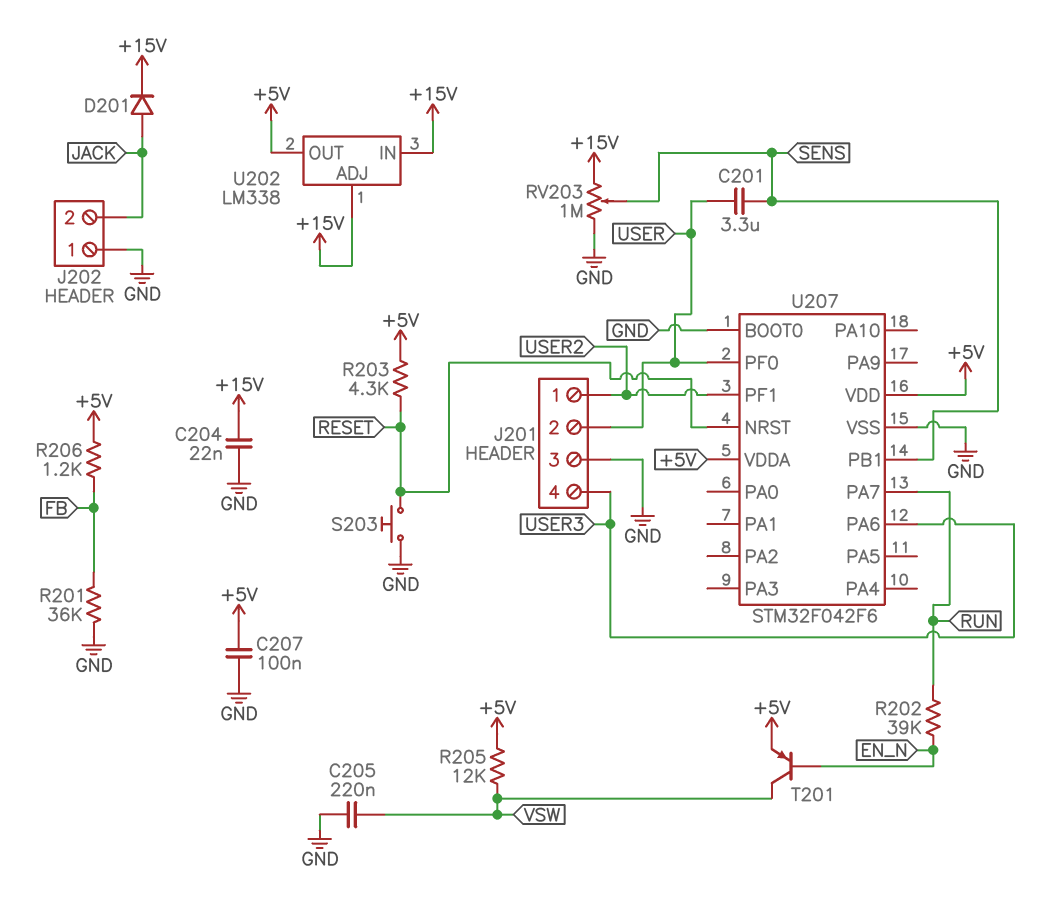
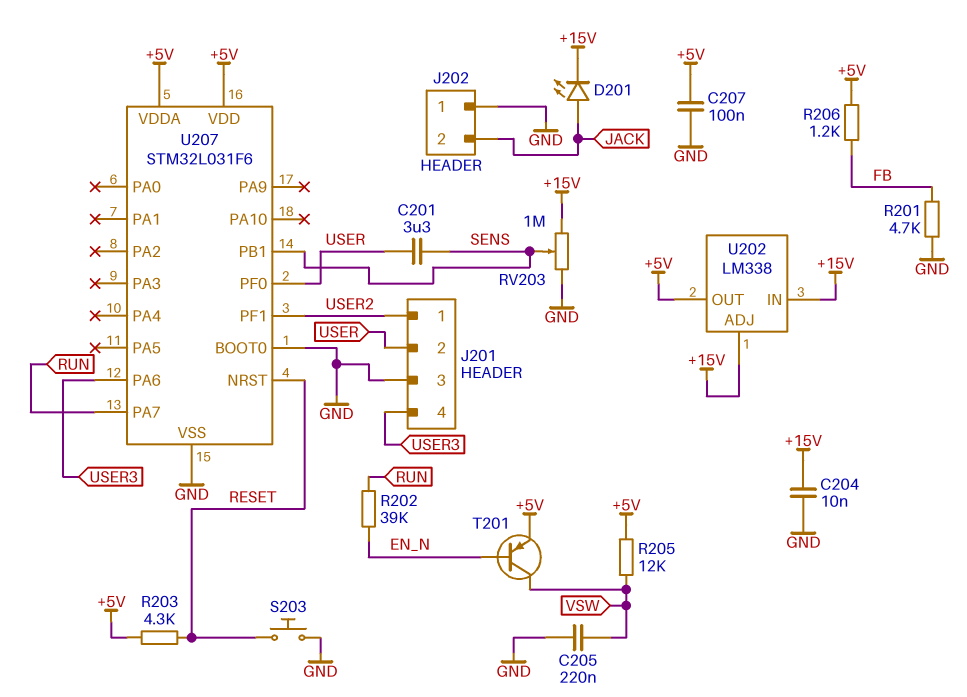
C204: 22nF (+15V, GND) -> 10nF (+15V, GND)
D201: diode (A JACK, K +15V) -> LED (A JACK, K +15V)
R201: 36k (FB, GND) -> 4.7k (FB, GND)
U207: STM32F042F6 -> STM32L031F6

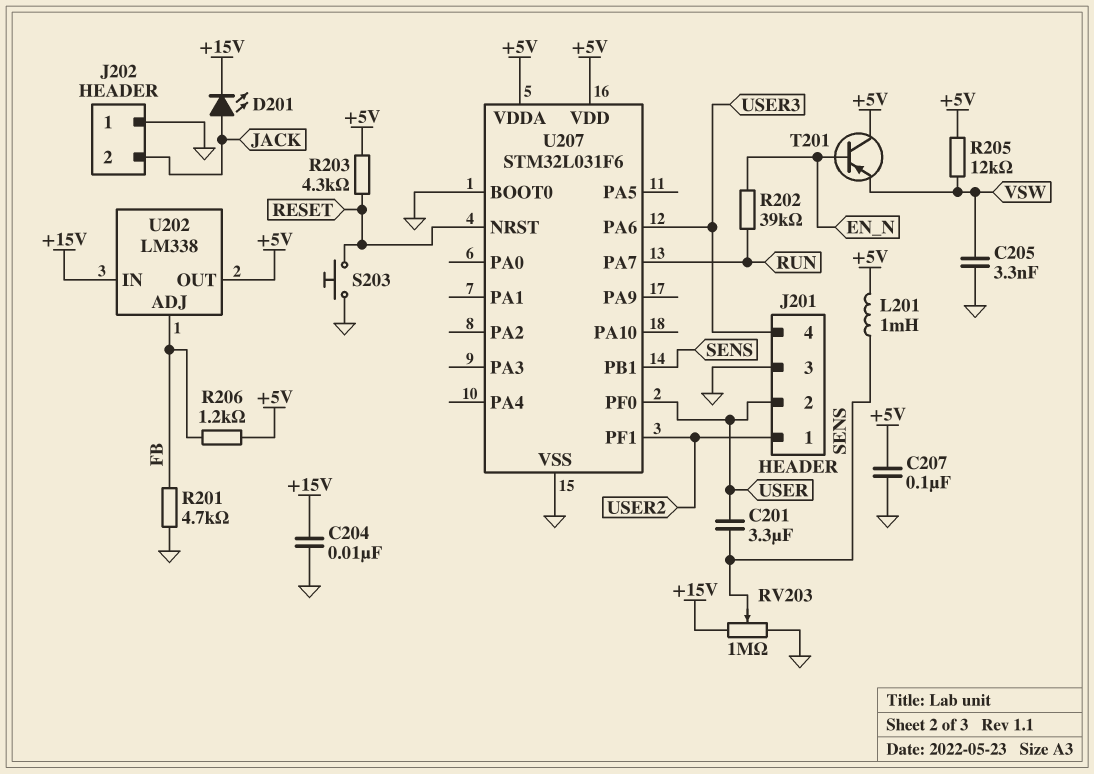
C205: 220nF (GND, VSW) -> 3.3nF (GND, VSW)
L201: none -> 1mH (+5V, SENS)
T201: PNP (B EN_N, C VSW, E +5V) -> PNP (B EN_N, C +5V, E VSW)
U202 pin ADJ: +15V -> FB

